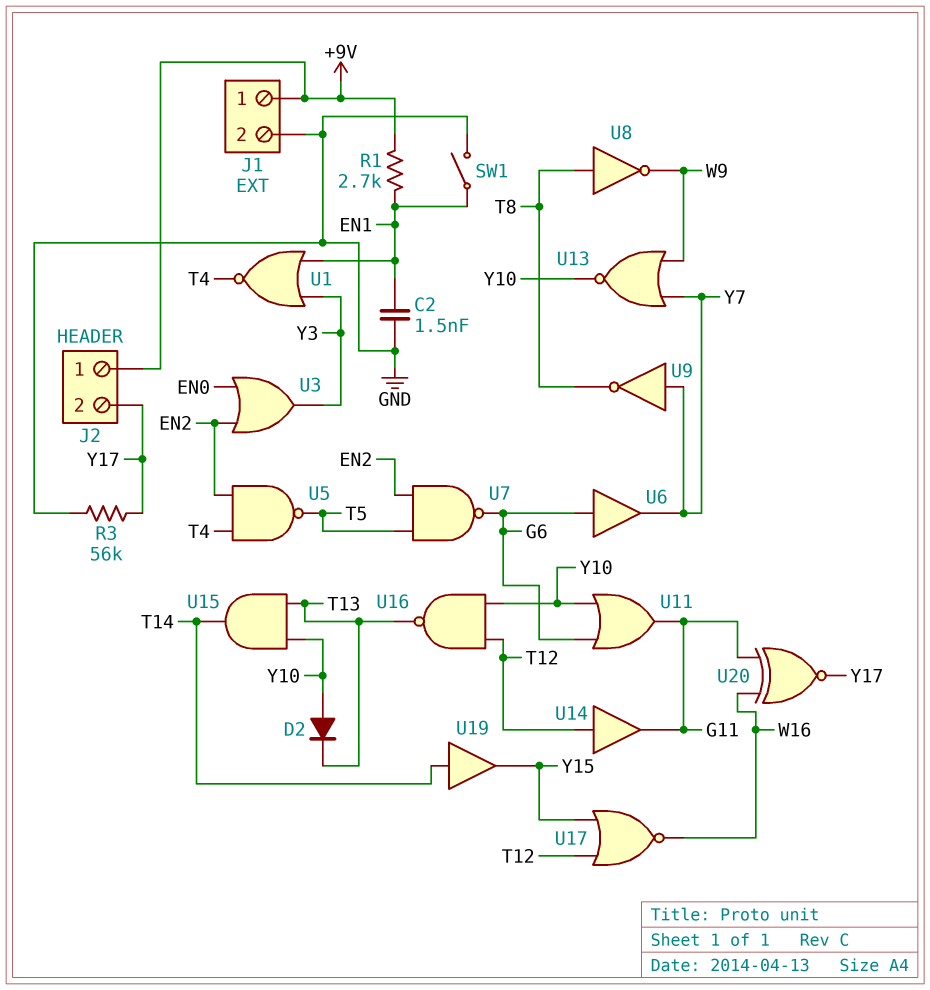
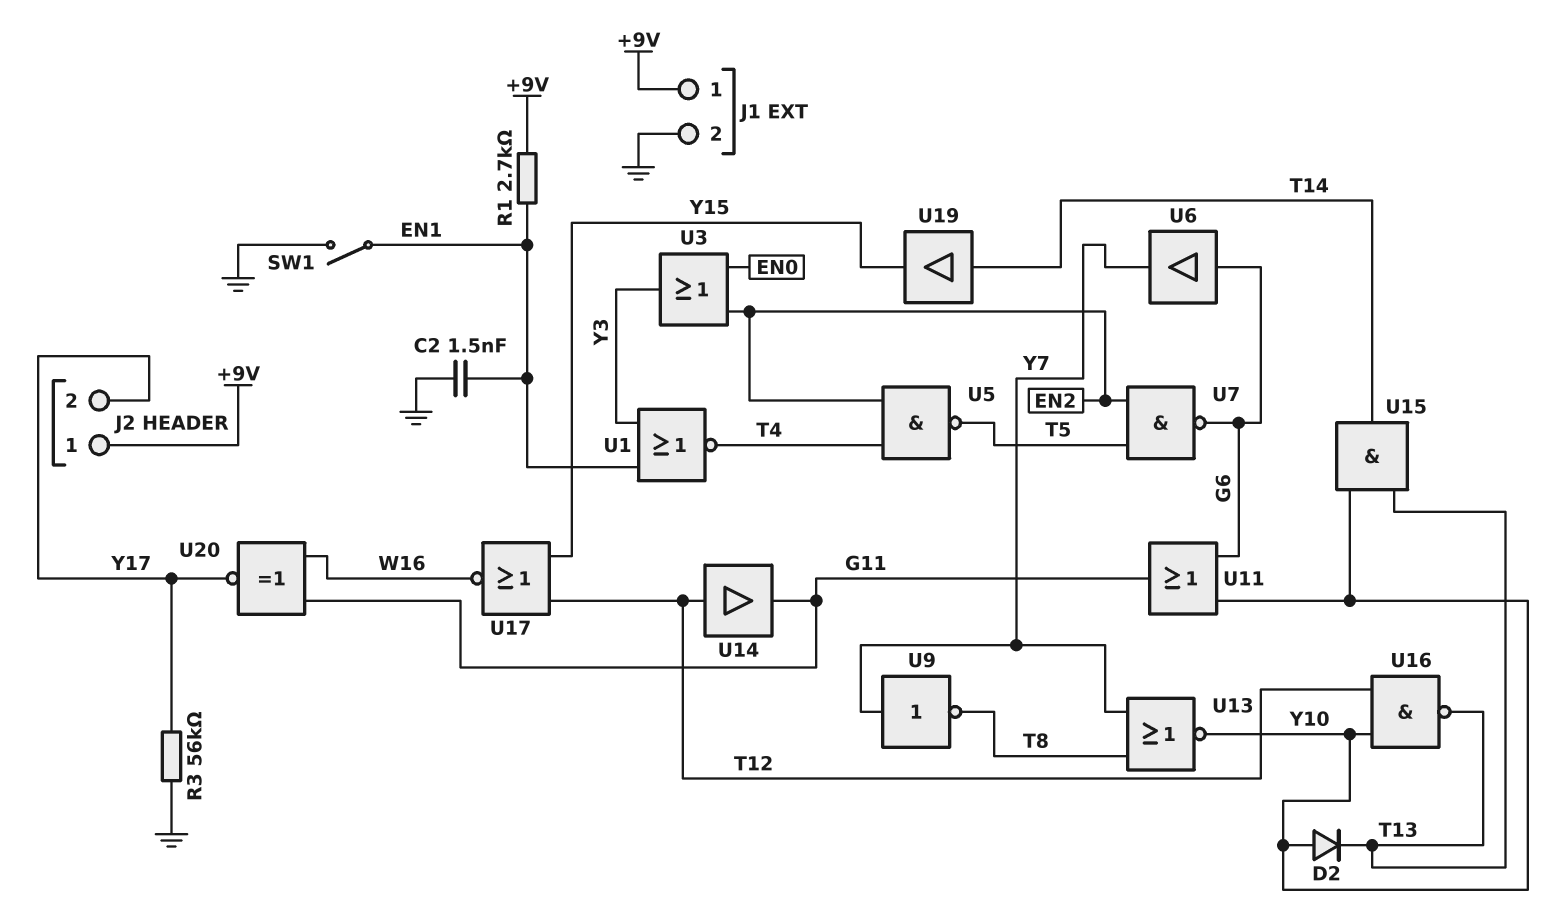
U8: NOT (in T8, out W9) -> none
U13: NOR (in W9, in Y7, out Y10) -> NOR (in T8, in Y7, out Y10)

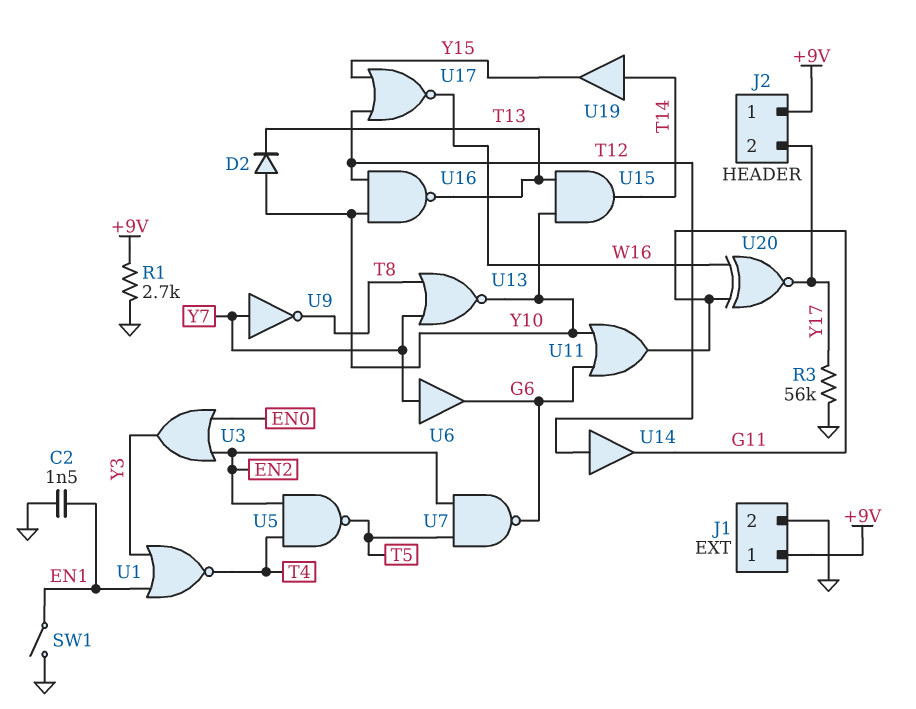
R1: 2.7k (+9V, EN1) -> 2.7k (+9V, GND)
U6: buffer (in G6, out Y7) -> buffer (in Y7, out G6)

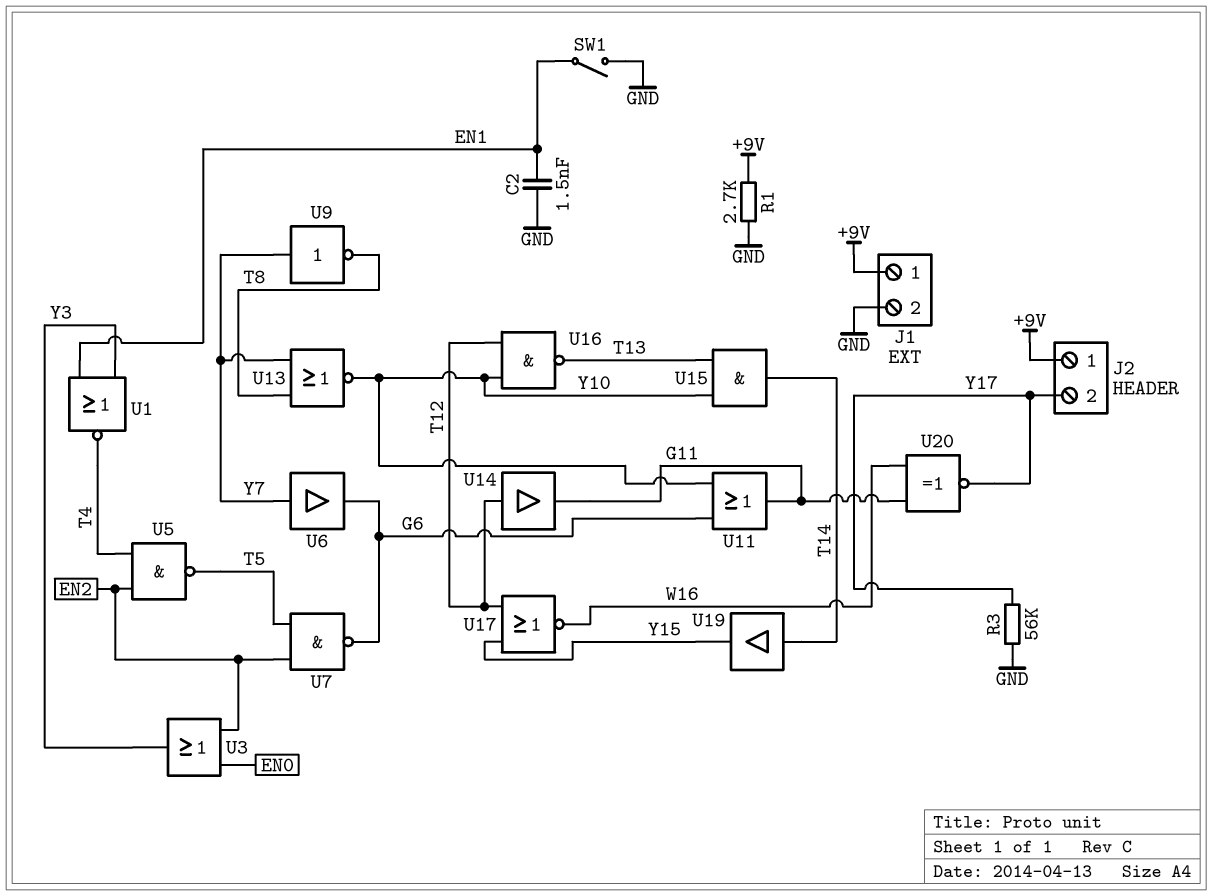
D2: diode (A Y10, K T13) -> none

